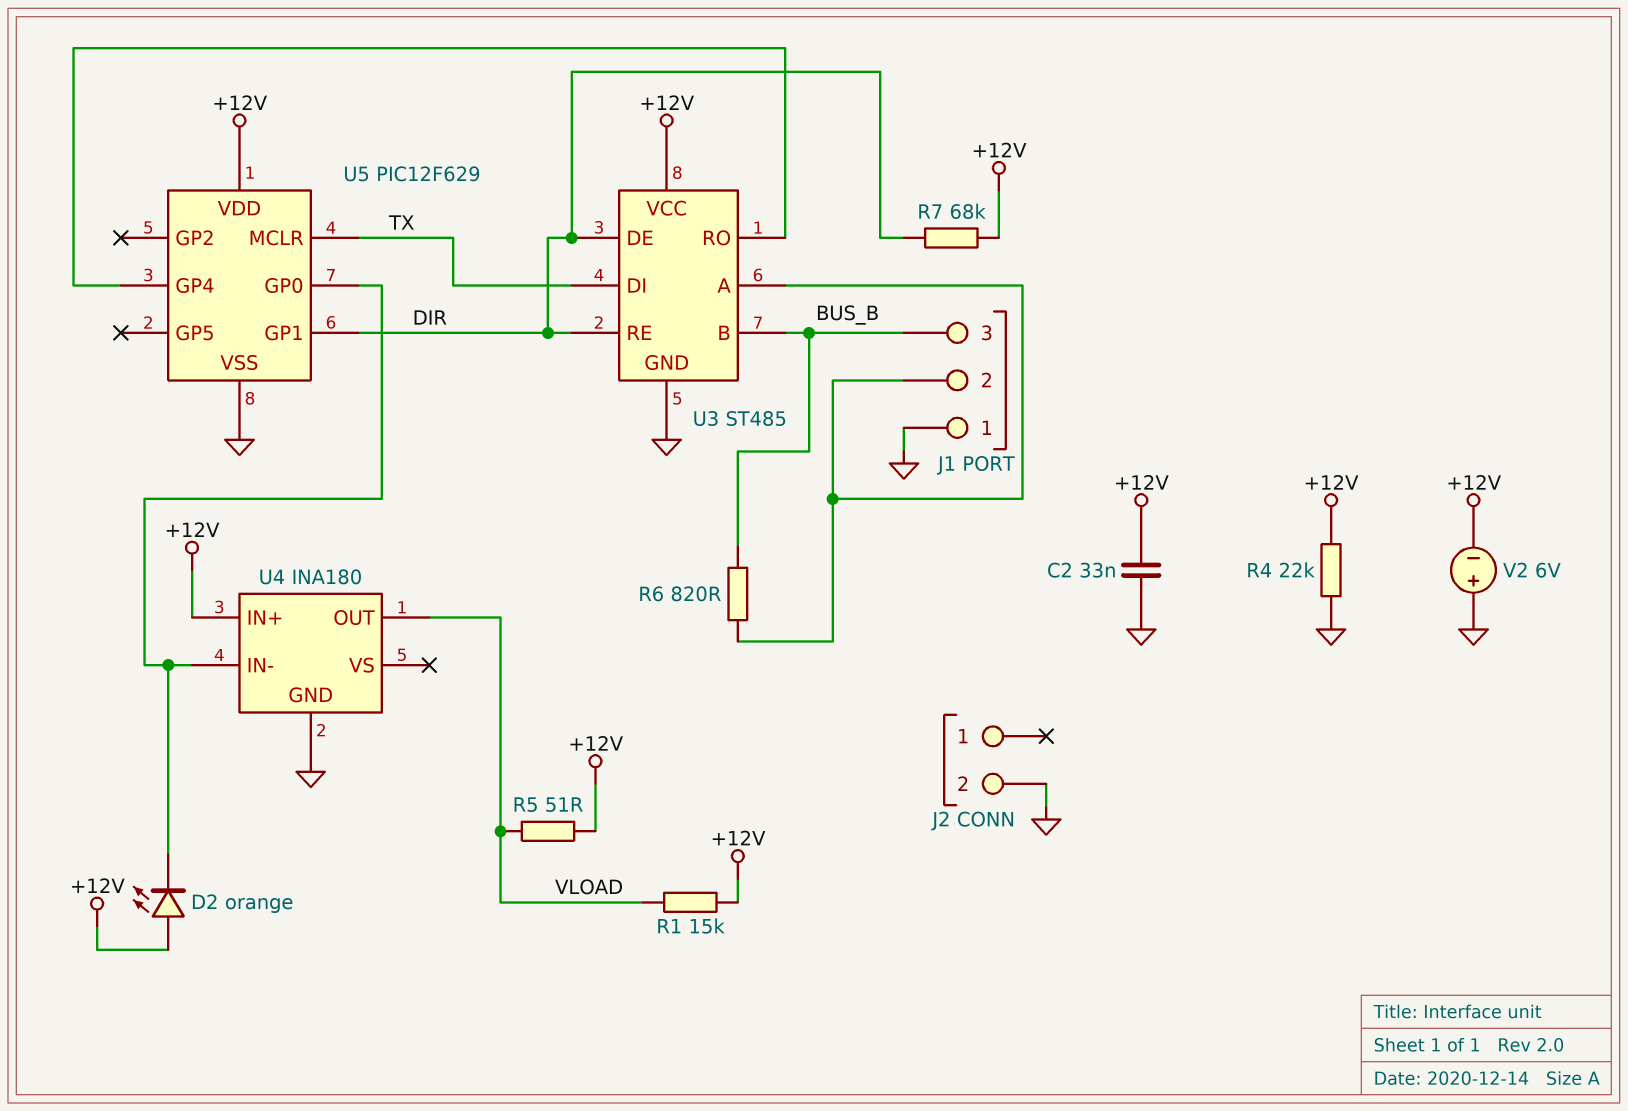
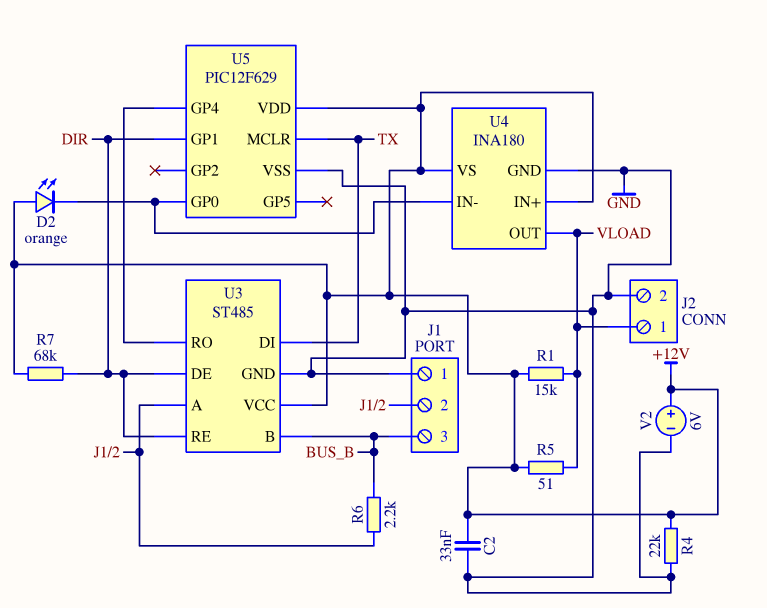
J2 pin 1: none -> VLOAD
R6: 820 (BUS_B, J1/2) -> 2.2k (BUS_B, J1/2)
U4 pin VS: none -> +12V
V2: 6V (plus GND, minus +12V) -> 6V (plus +12V, minus GND)

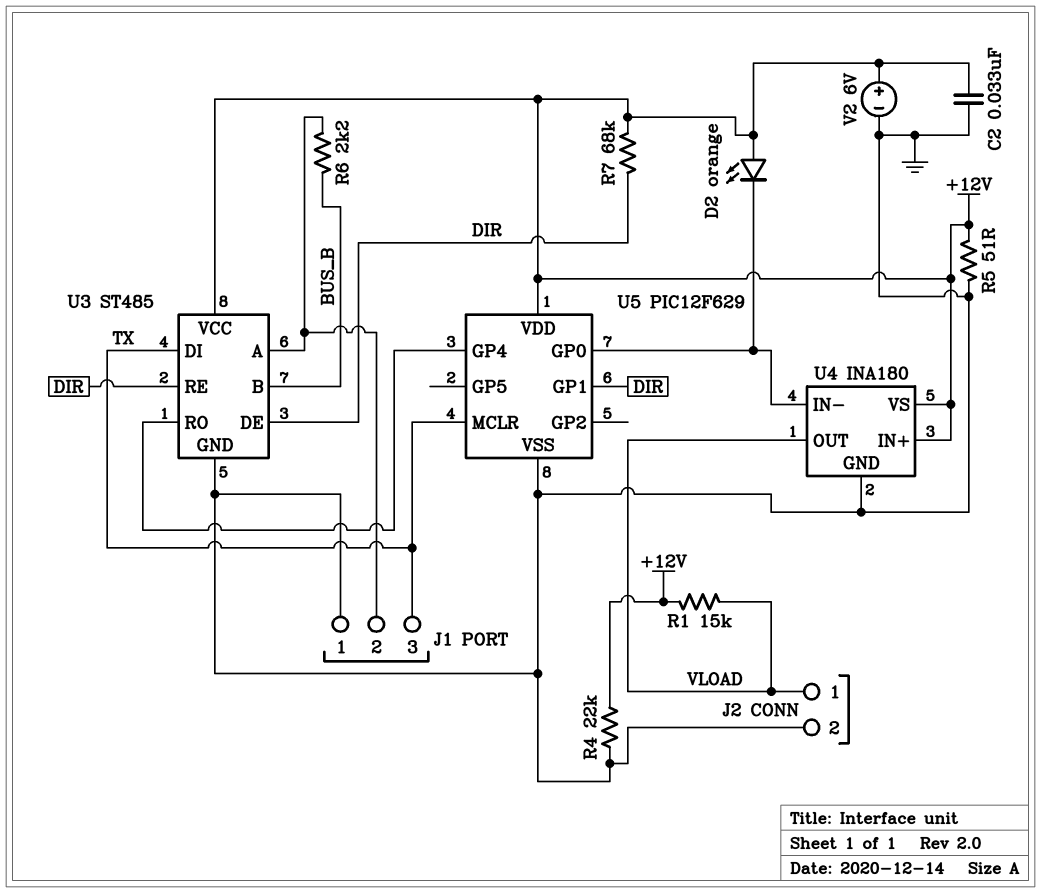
J1 pin 3: BUS_B -> TX
R5: 51 (+12V, VLOAD) -> 51 (+12V, GND)

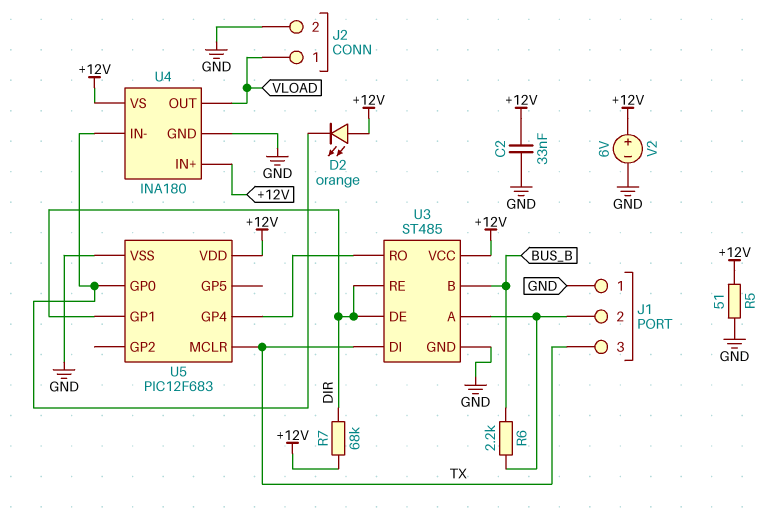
R1: 15k (+12V, VLOAD) -> none
R4: 22k (+12V, GND) -> none
U5: PIC12F629 -> PIC12F683

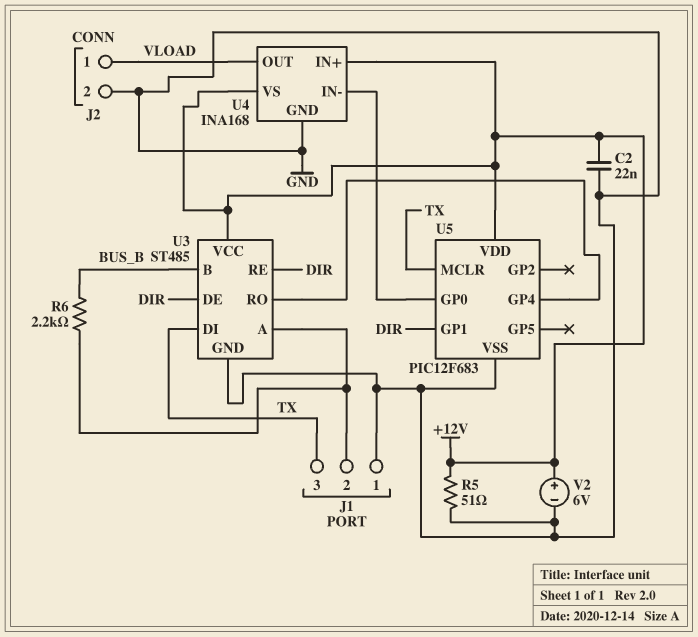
C2: 33nF (+12V, GND) -> 22nF (+12V, GND)
D2: LED orange (A +12V, K U4/IN-) -> none
R7: 68k (+12V, DIR) -> none
U4: INA180 -> INA168

